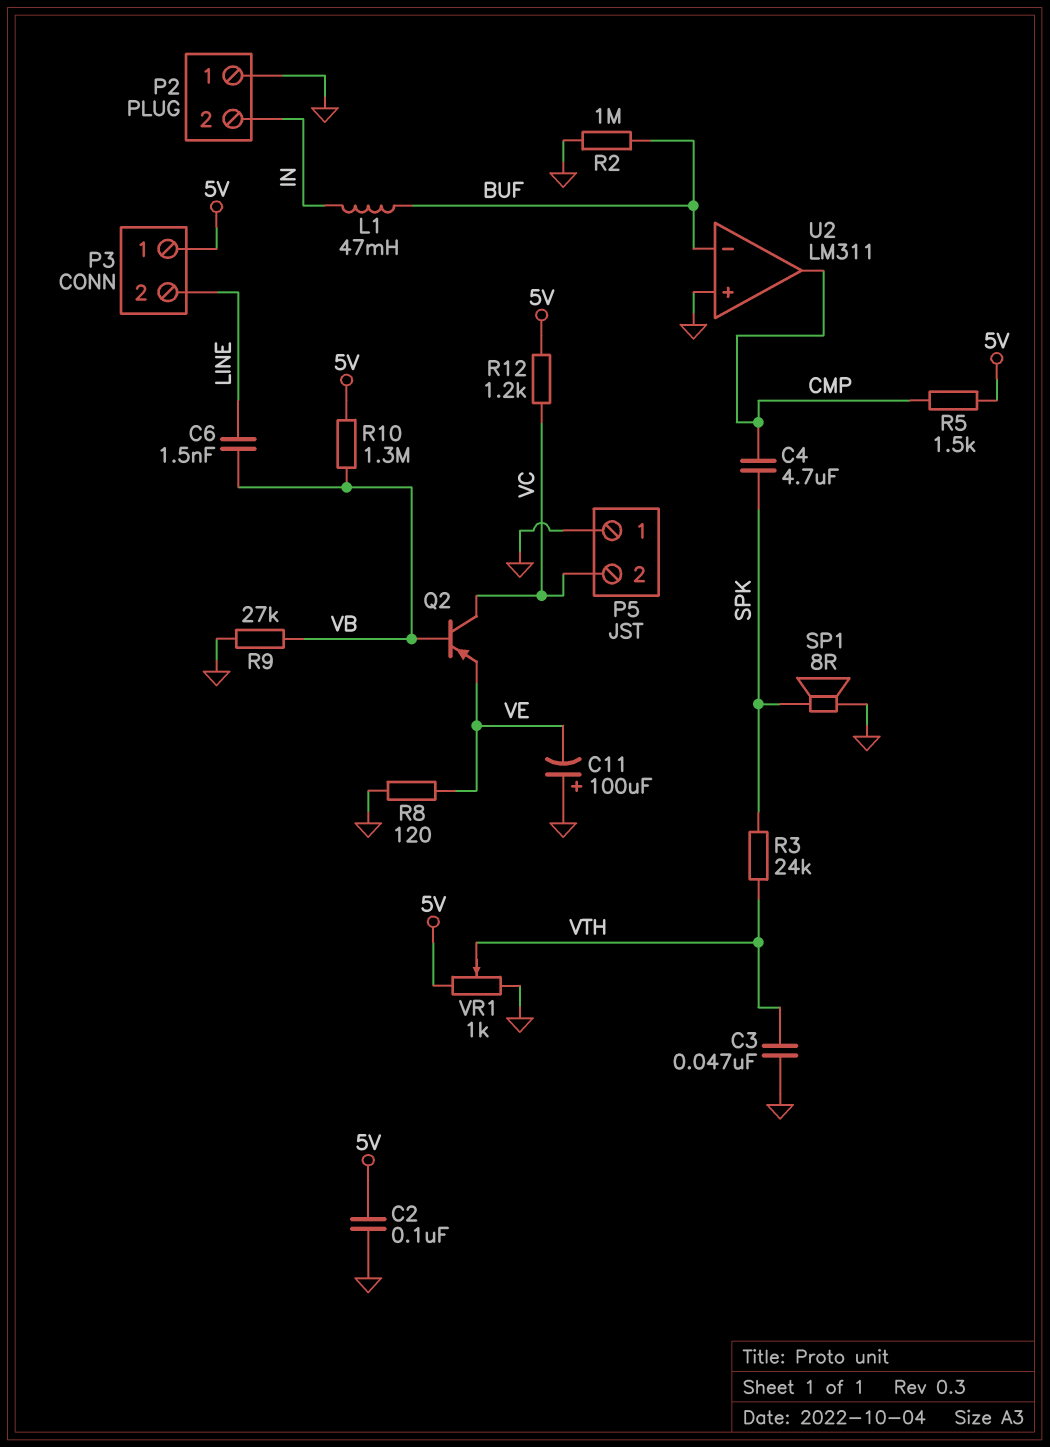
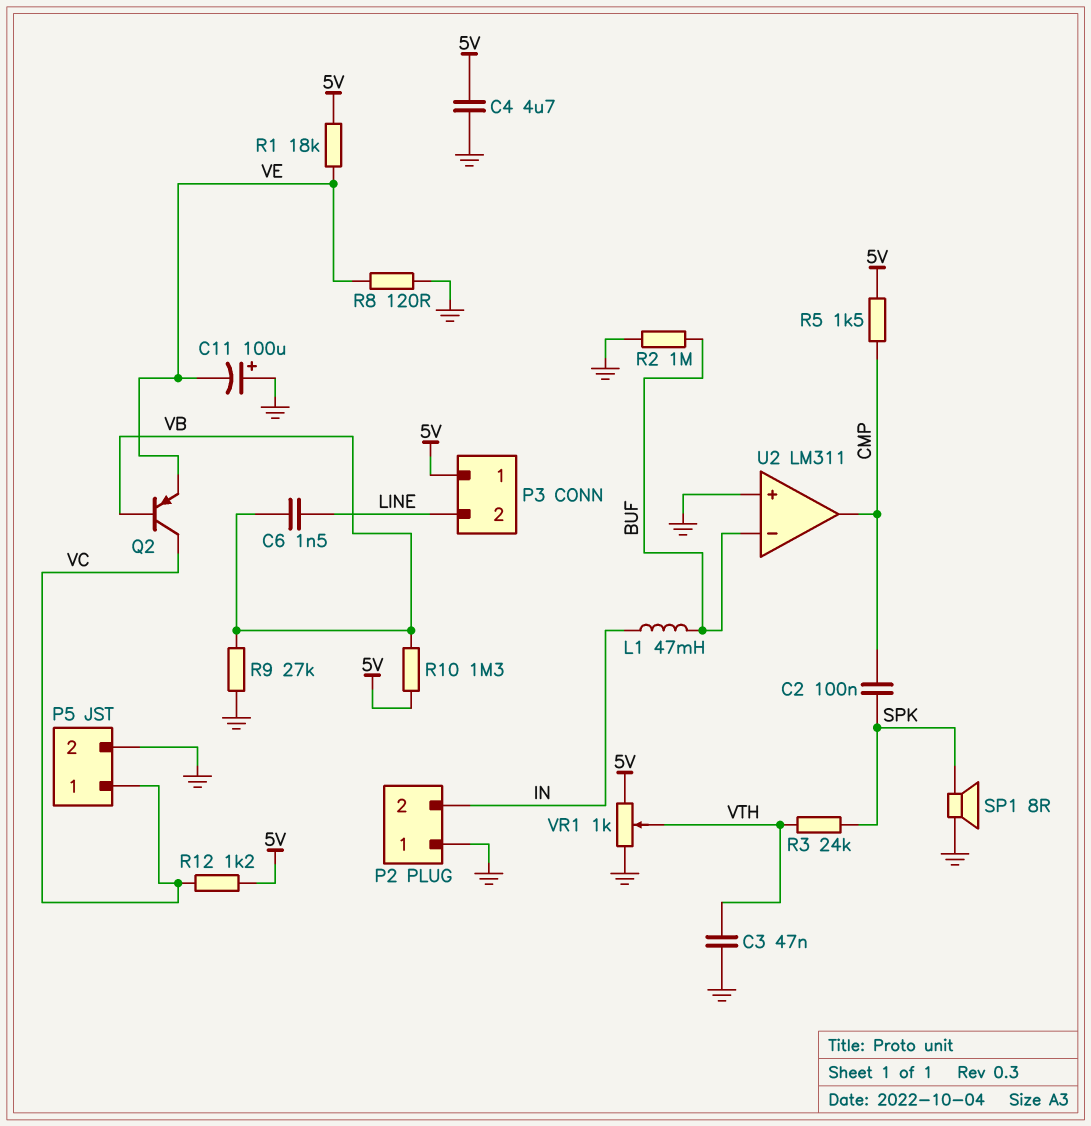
C2: 100nF (5V, GND) -> 100nF (CMP, SPK)
C4: 4.7uF (CMP, SPK) -> 4.7uF (5V, GND)
P5 pin 1: GND -> VC
P5 pin 2: VC -> GND
R1: none -> 18k (5V, VE)

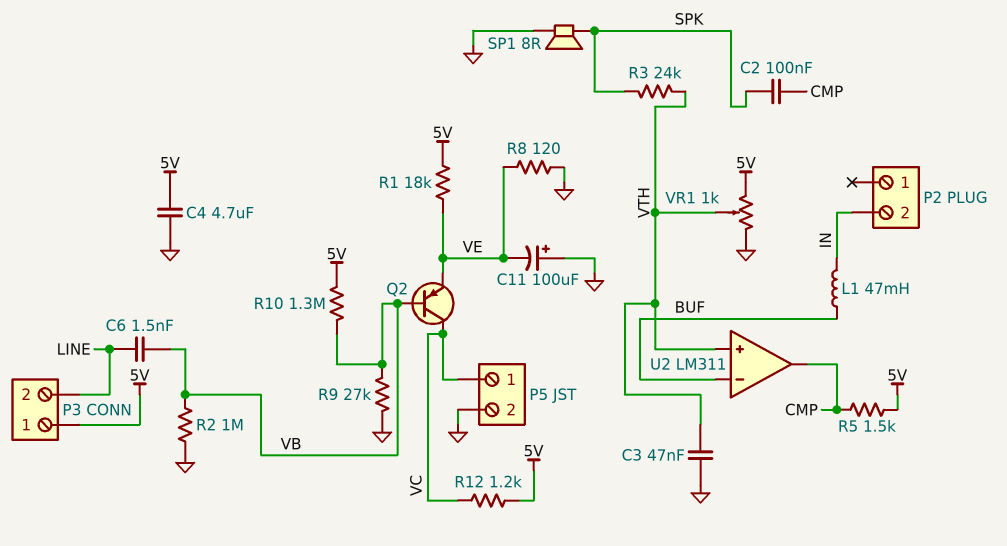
P2 pin 1: GND -> none
R2: 1M (BUF, GND) -> 1M (GND, VB)
U2 pin in+: GND -> VTH

